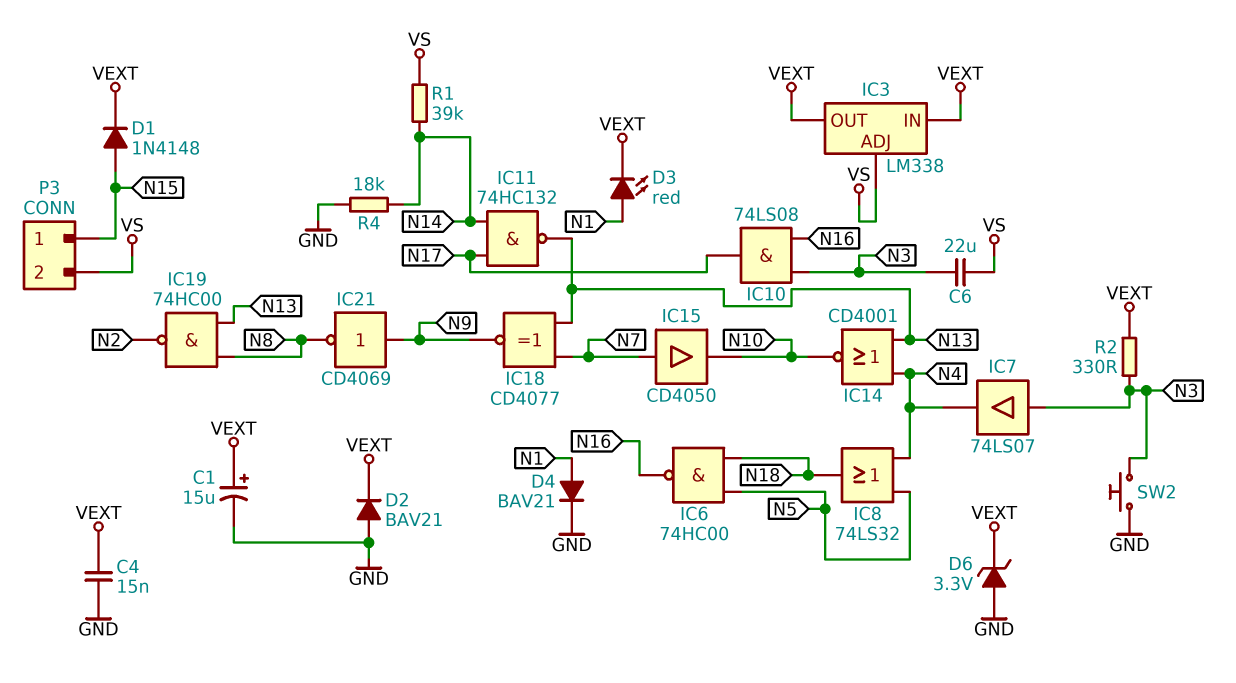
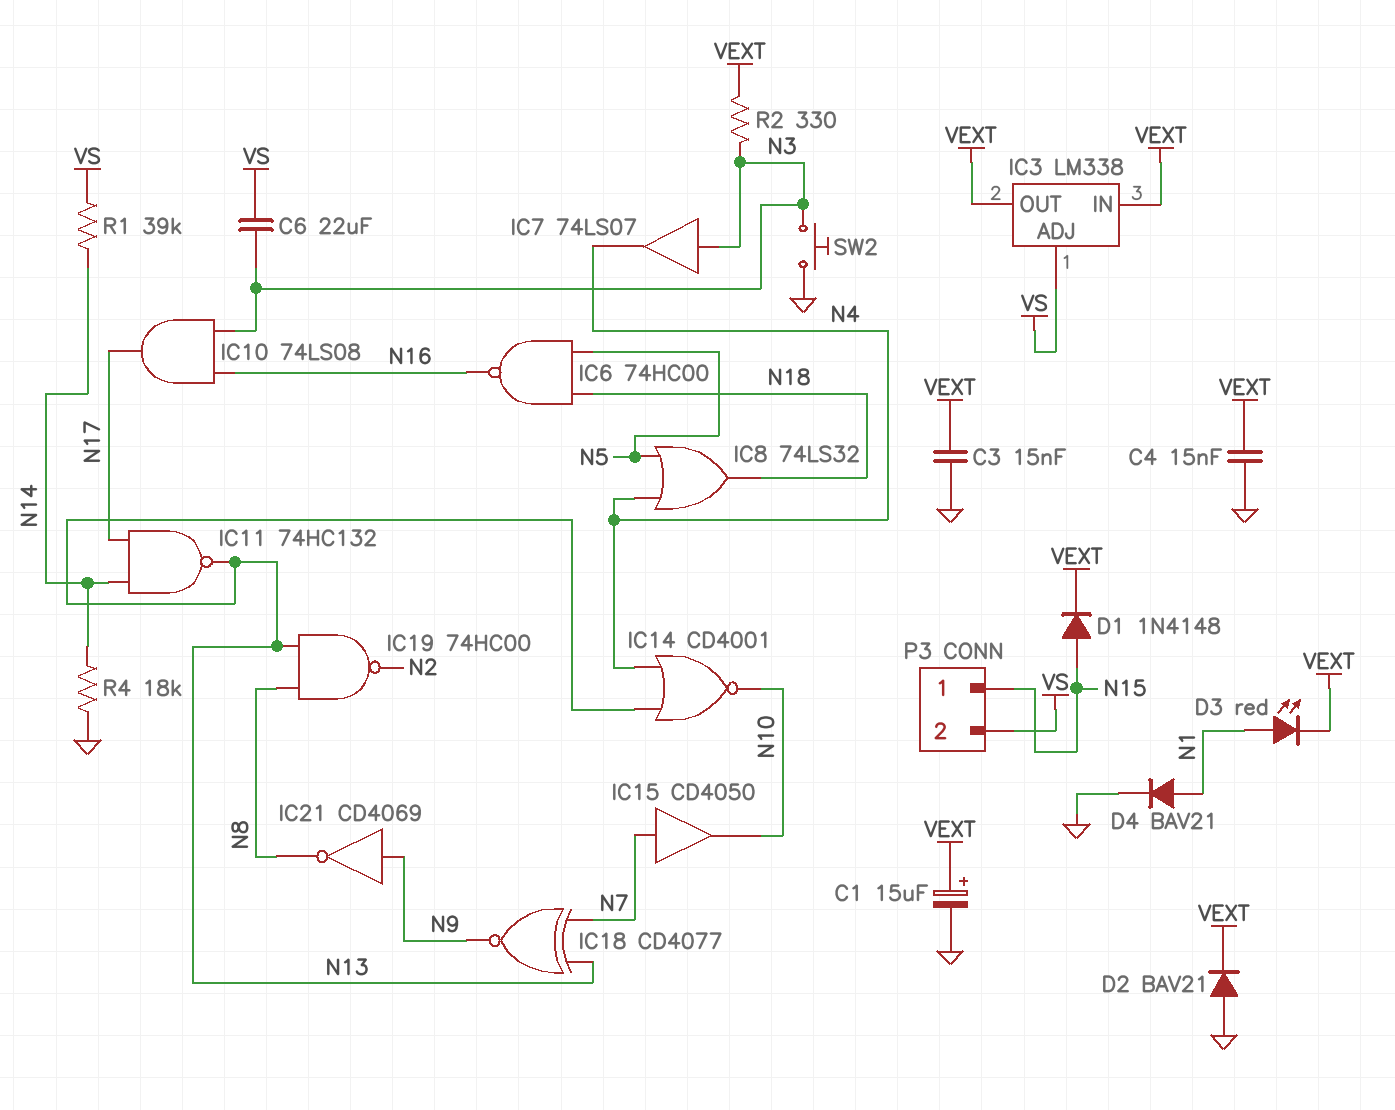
C3: none -> 15nF (GND, VEXT)
D6: zener 3.3V (A GND, K VEXT) -> none

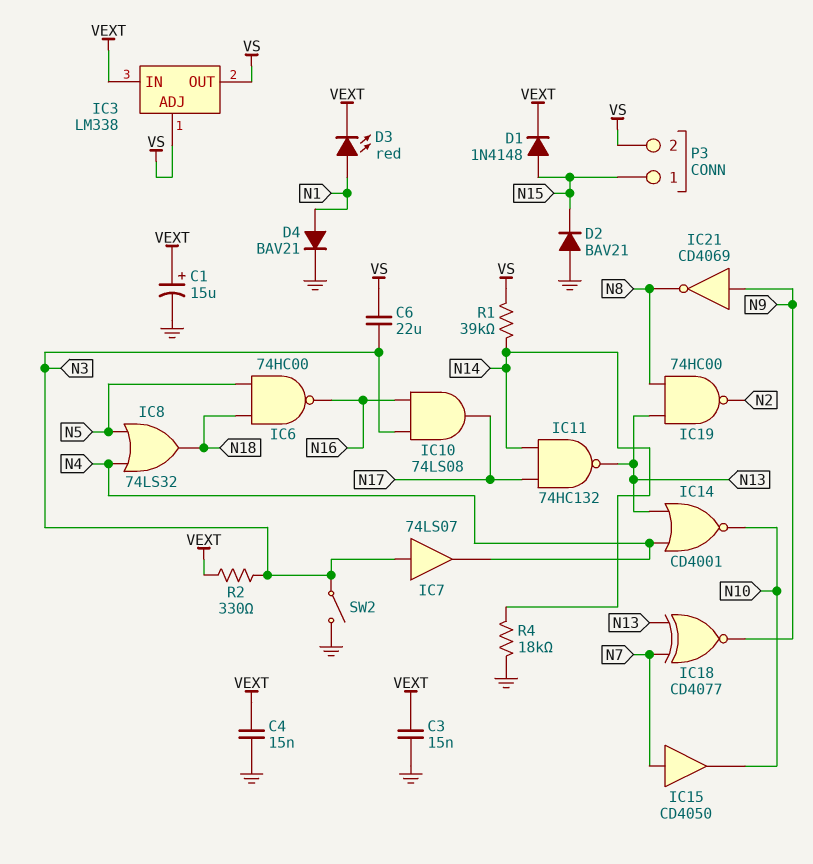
D2: diode BAV21 (A GND, K VEXT) -> diode BAV21 (A GND, K N15)
IC3 pin OUT: VEXT -> VS
SW2: button (GND, N3) -> switch (GND, N3)

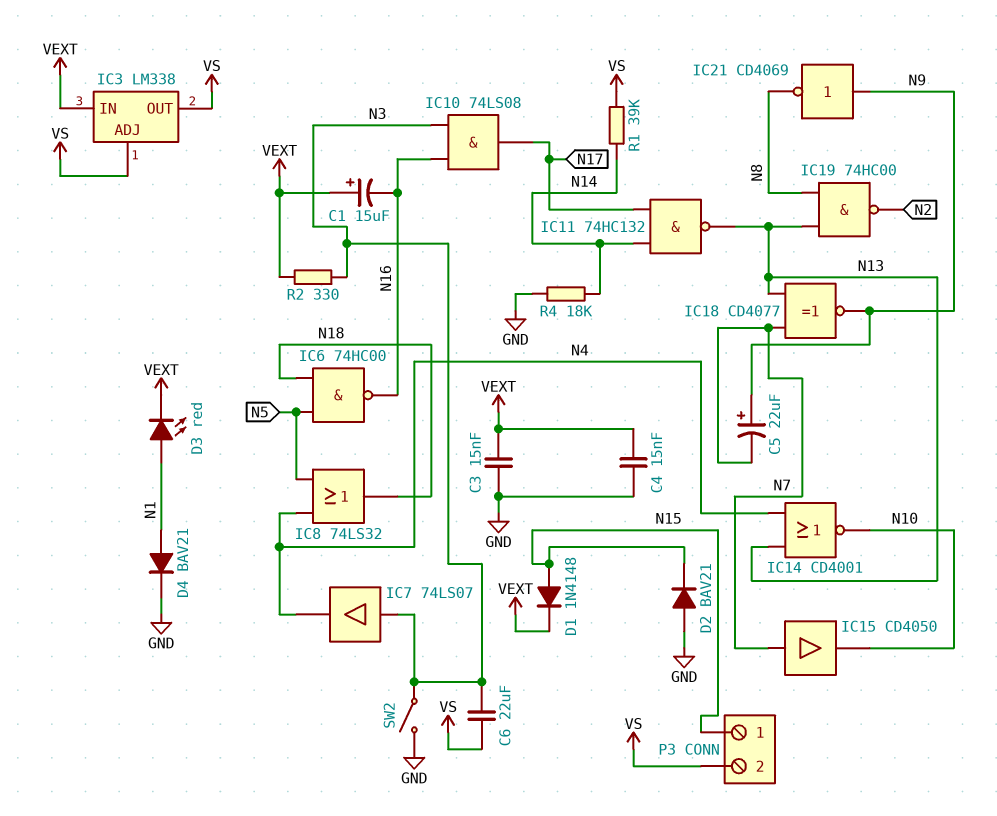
C1: 15uF (plus VEXT, minus GND) -> 15uF (plus VEXT, minus N16)
C5: none -> 22uF (plus N9, minus N7)

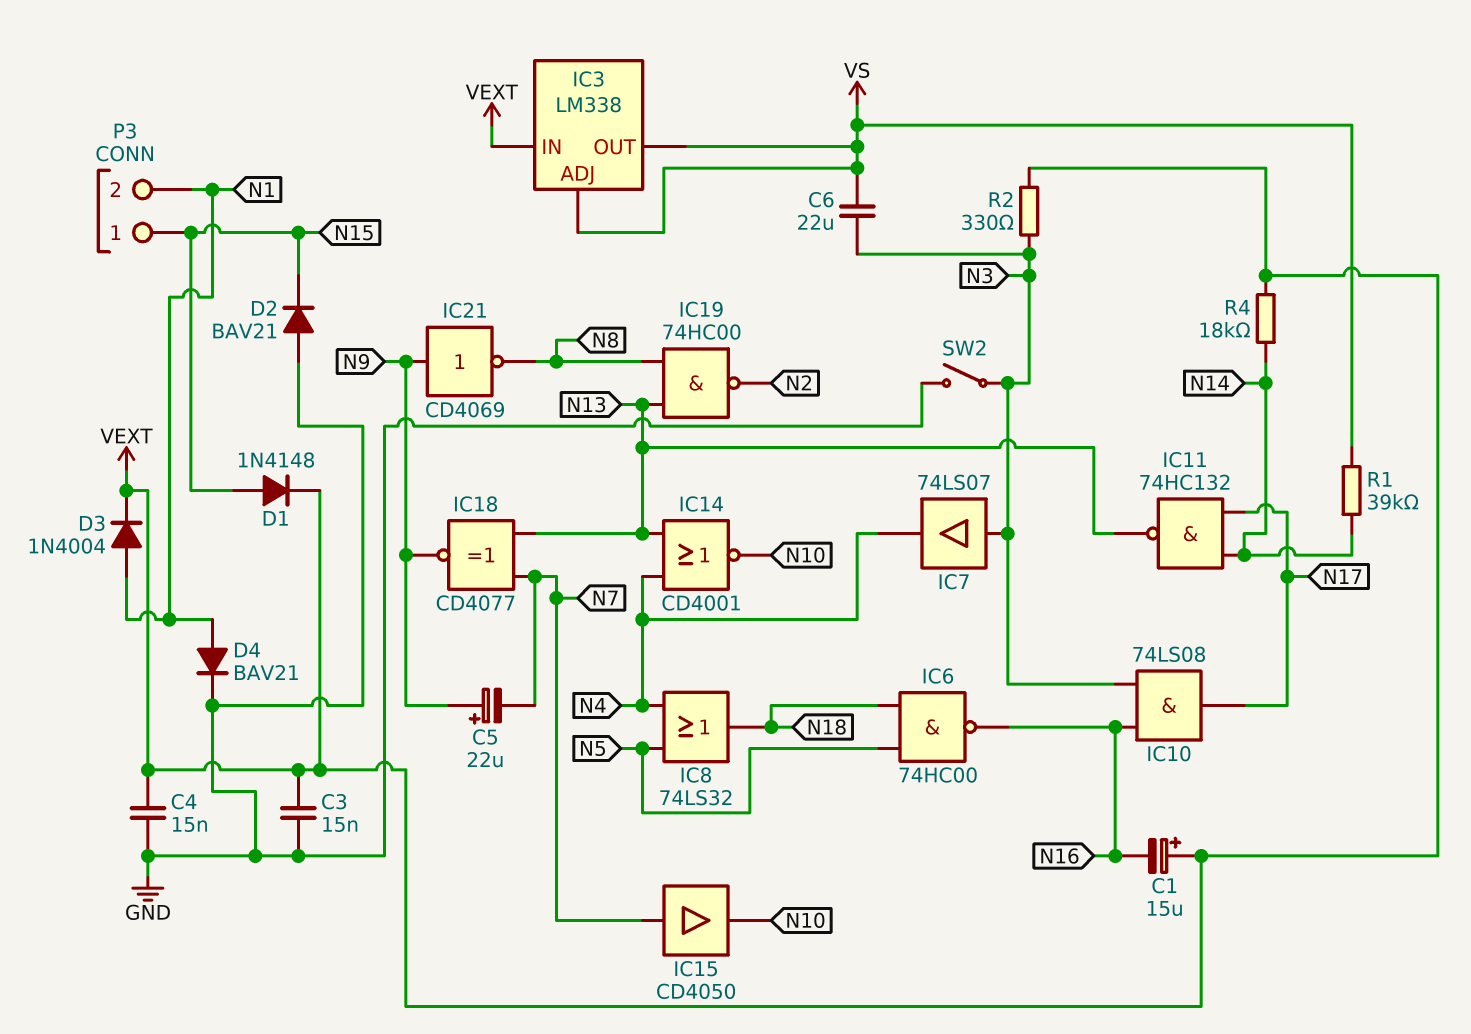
D3: LED red (A N1, K VEXT) -> diode 1N4004 (A N1, K VEXT)
P3 pin 2: VS -> N1
R4: 18k (GND, N14) -> 18k (N14, VEXT)

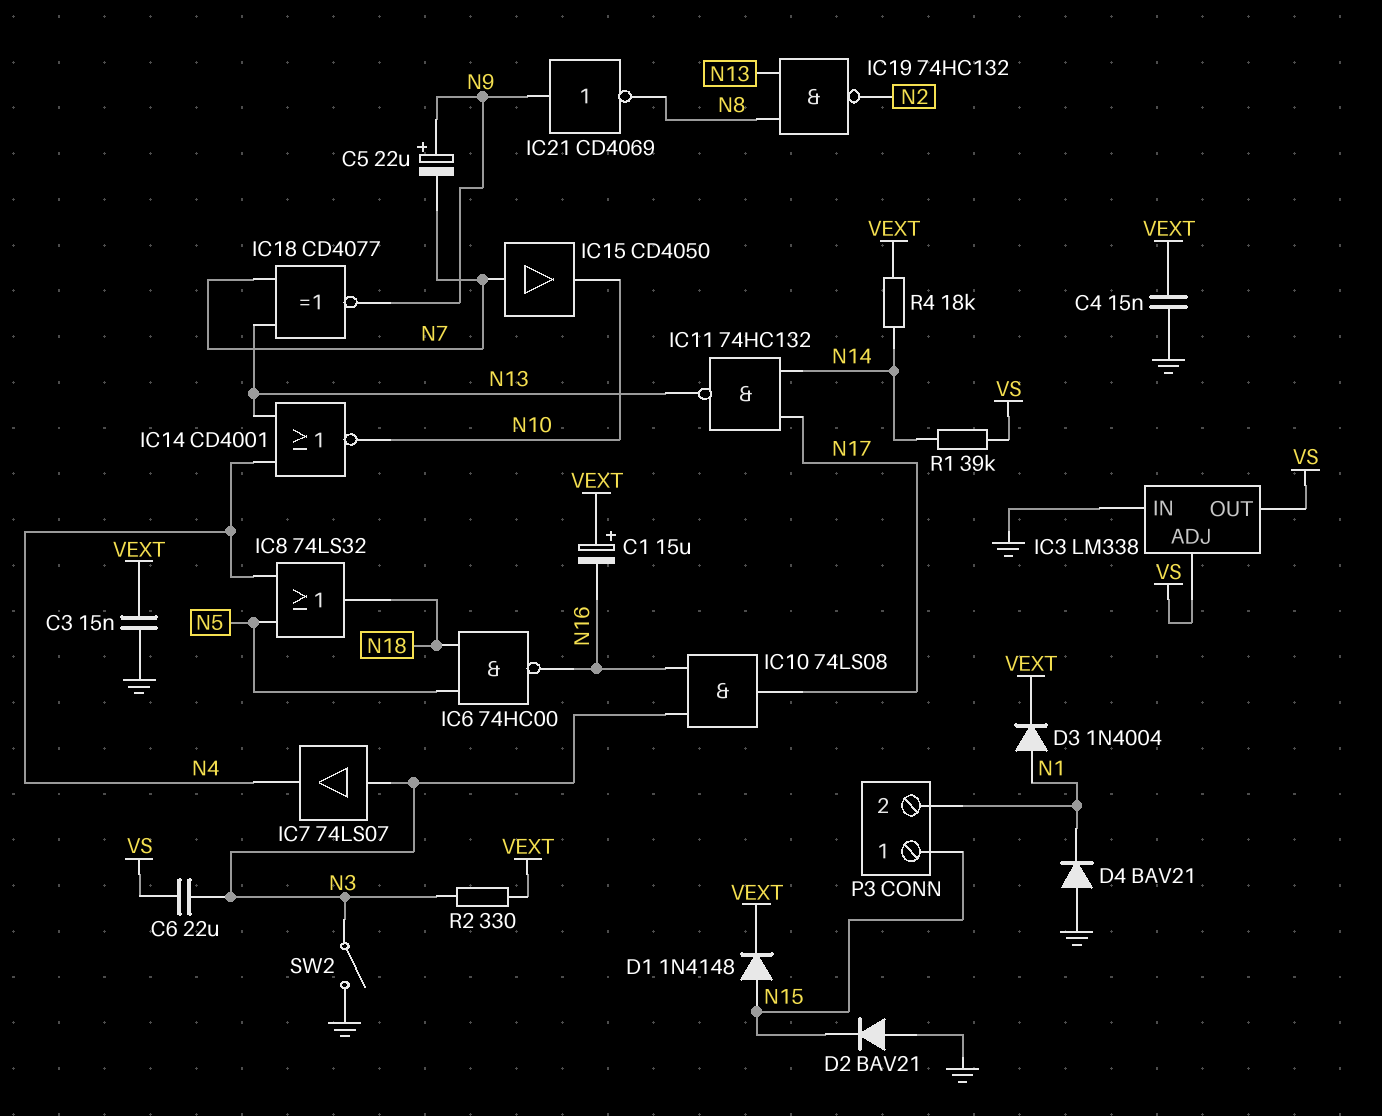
D4: diode BAV21 (A N1, K GND) -> diode BAV21 (A GND, K N1)
IC3 pin IN: VEXT -> GND
IC19: NAND 74HC00 (in N8, in N13, out N2) -> NAND 74HC132 (in N8, in N13, out N2)

